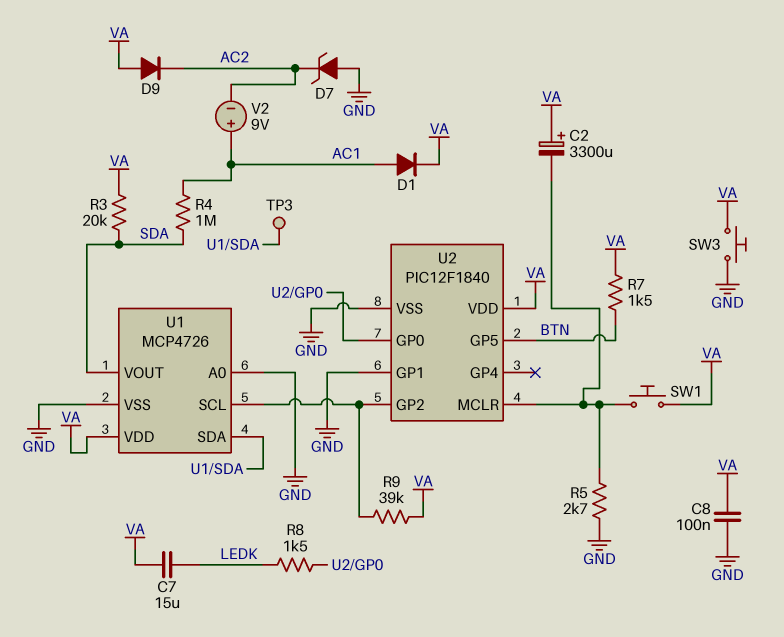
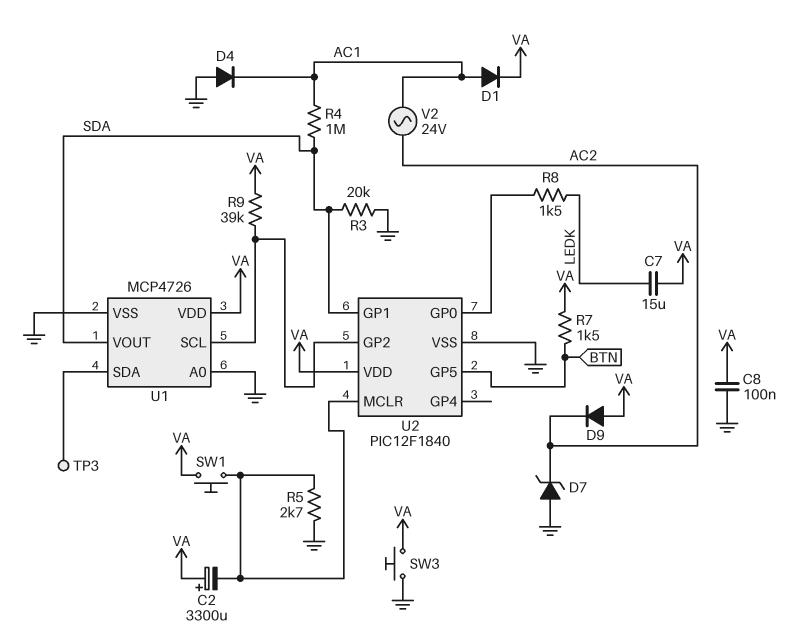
D4: none -> diode (A GND, K AC1)
R3: 20k (SDA, VA) -> 20k (GND, SDA)
U2 pin GP1: GND -> SDA
V2: 9V (plus AC1, minus AC2) -> AC 24V (AC1, AC2)

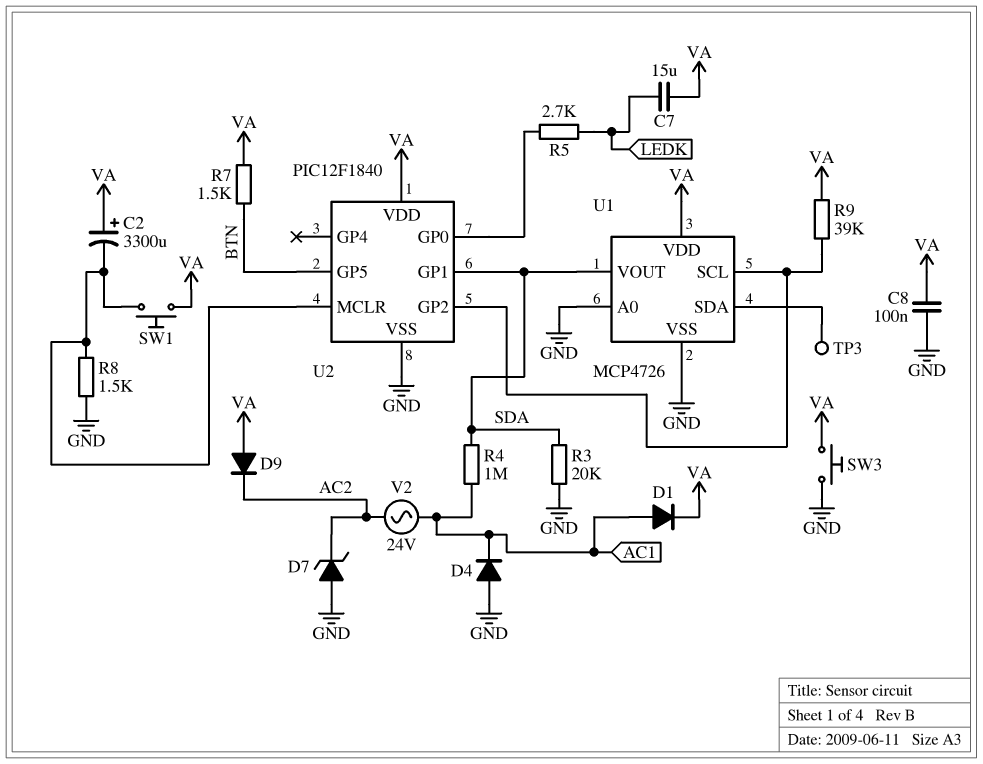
R5: 2.7k (GND, U2/MCLR) -> 2.7k (LEDK, U2/GP0)
R8: 1.5k (LEDK, U2/GP0) -> 1.5k (GND, U2/MCLR)

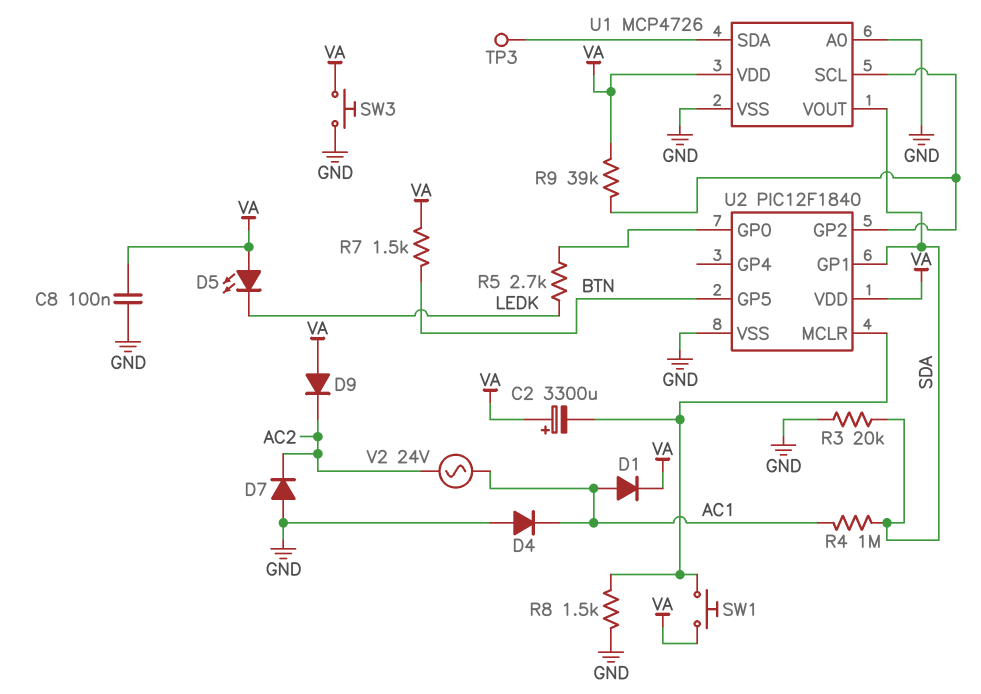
C7: 15uF (LEDK, VA) -> none
D5: none -> LED (A VA, K LEDK)
D7: zener (A GND, K AC2) -> diode (A GND, K AC2)

